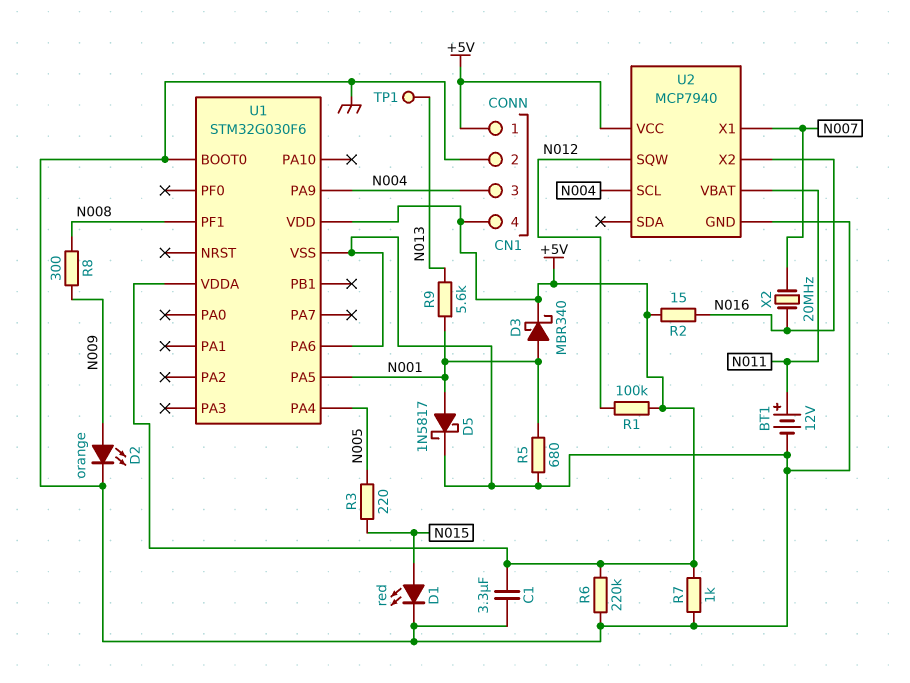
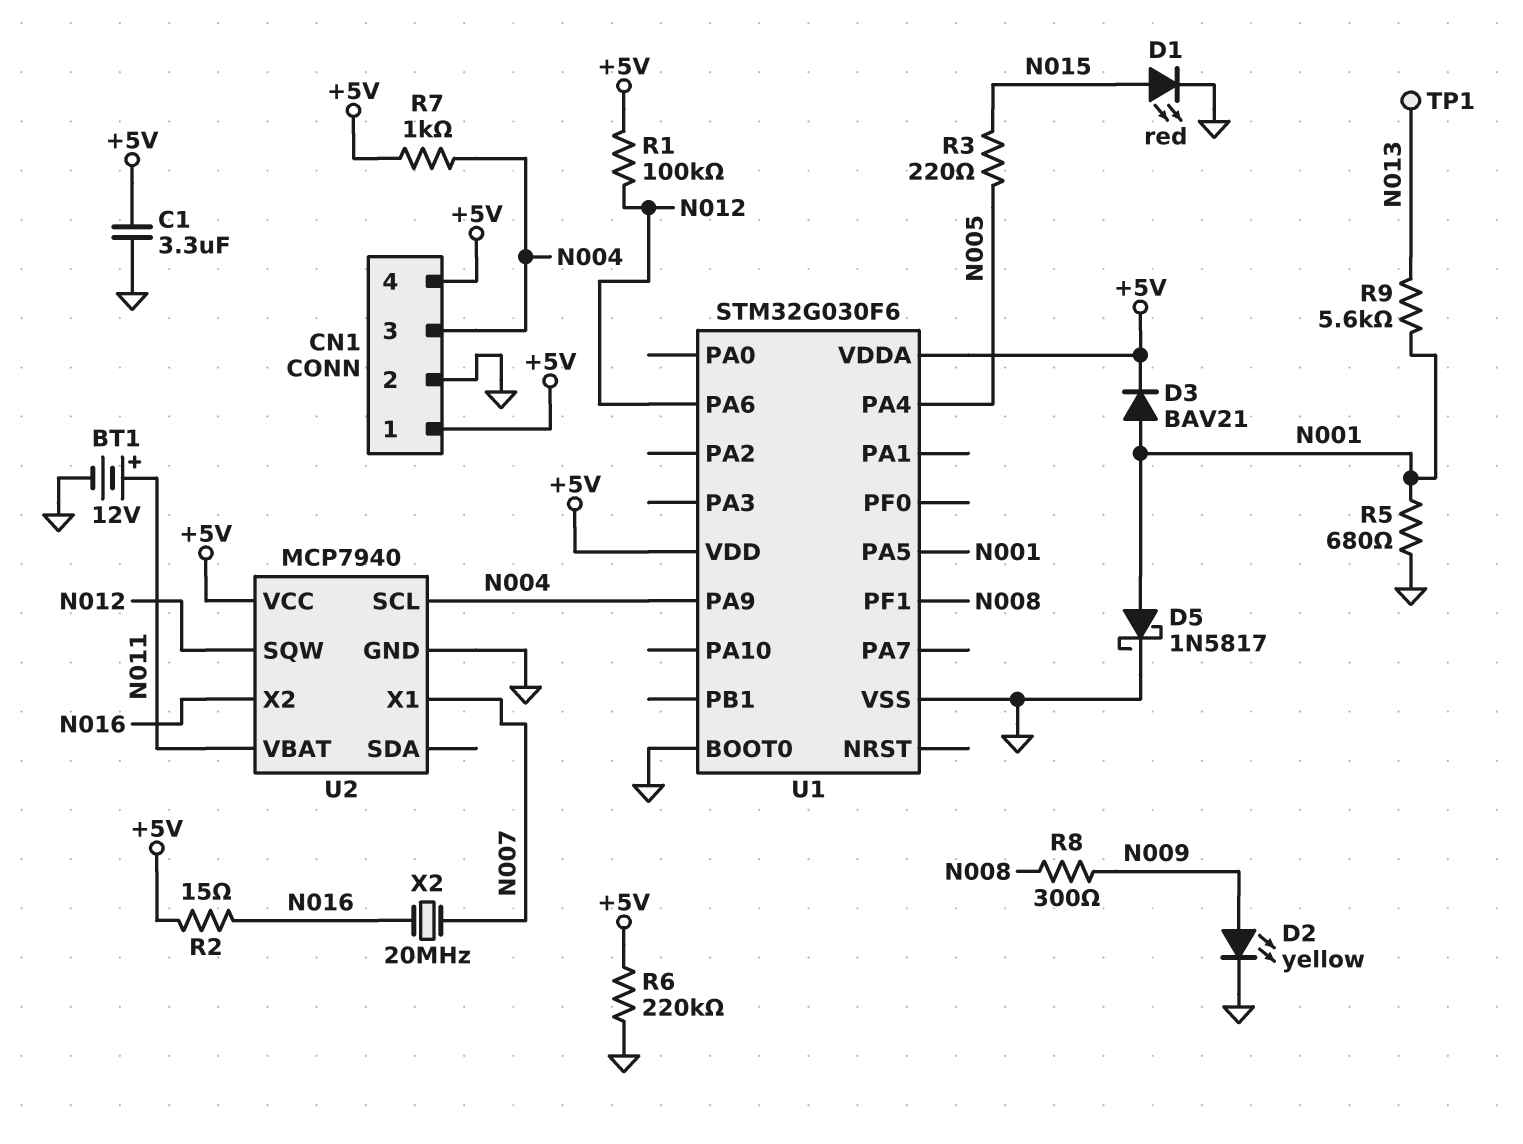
D2: LED orange (A N009, K GND) -> LED yellow (A N009, K GND)
D3: schottky MBR340 (A N001, K +5V) -> diode BAV21 (A N001, K +5V)
R7: 1k (+5V, GND) -> 1k (+5V, N004)
U1 pin PA6: GND -> N012

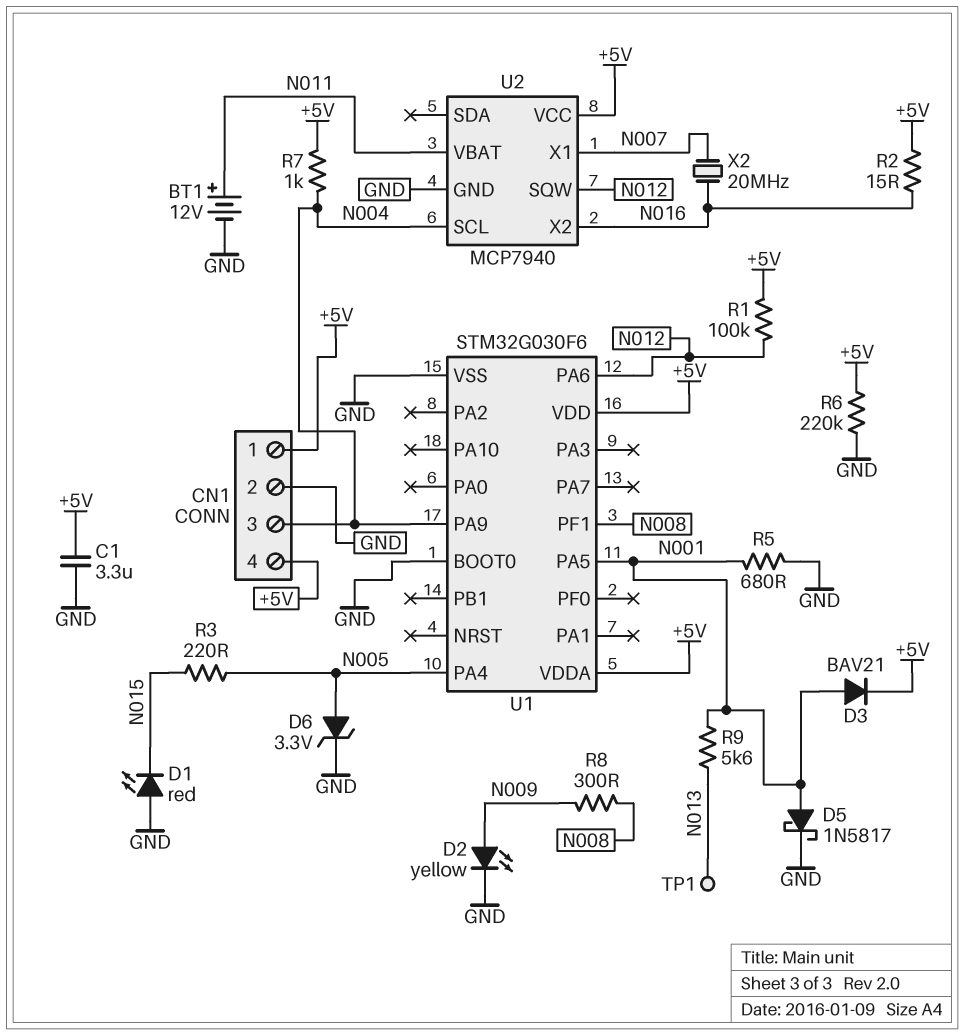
D1: LED red (A N015, K GND) -> LED red (A GND, K N015)
D6: none -> zener 3.3V (A N005, K GND)

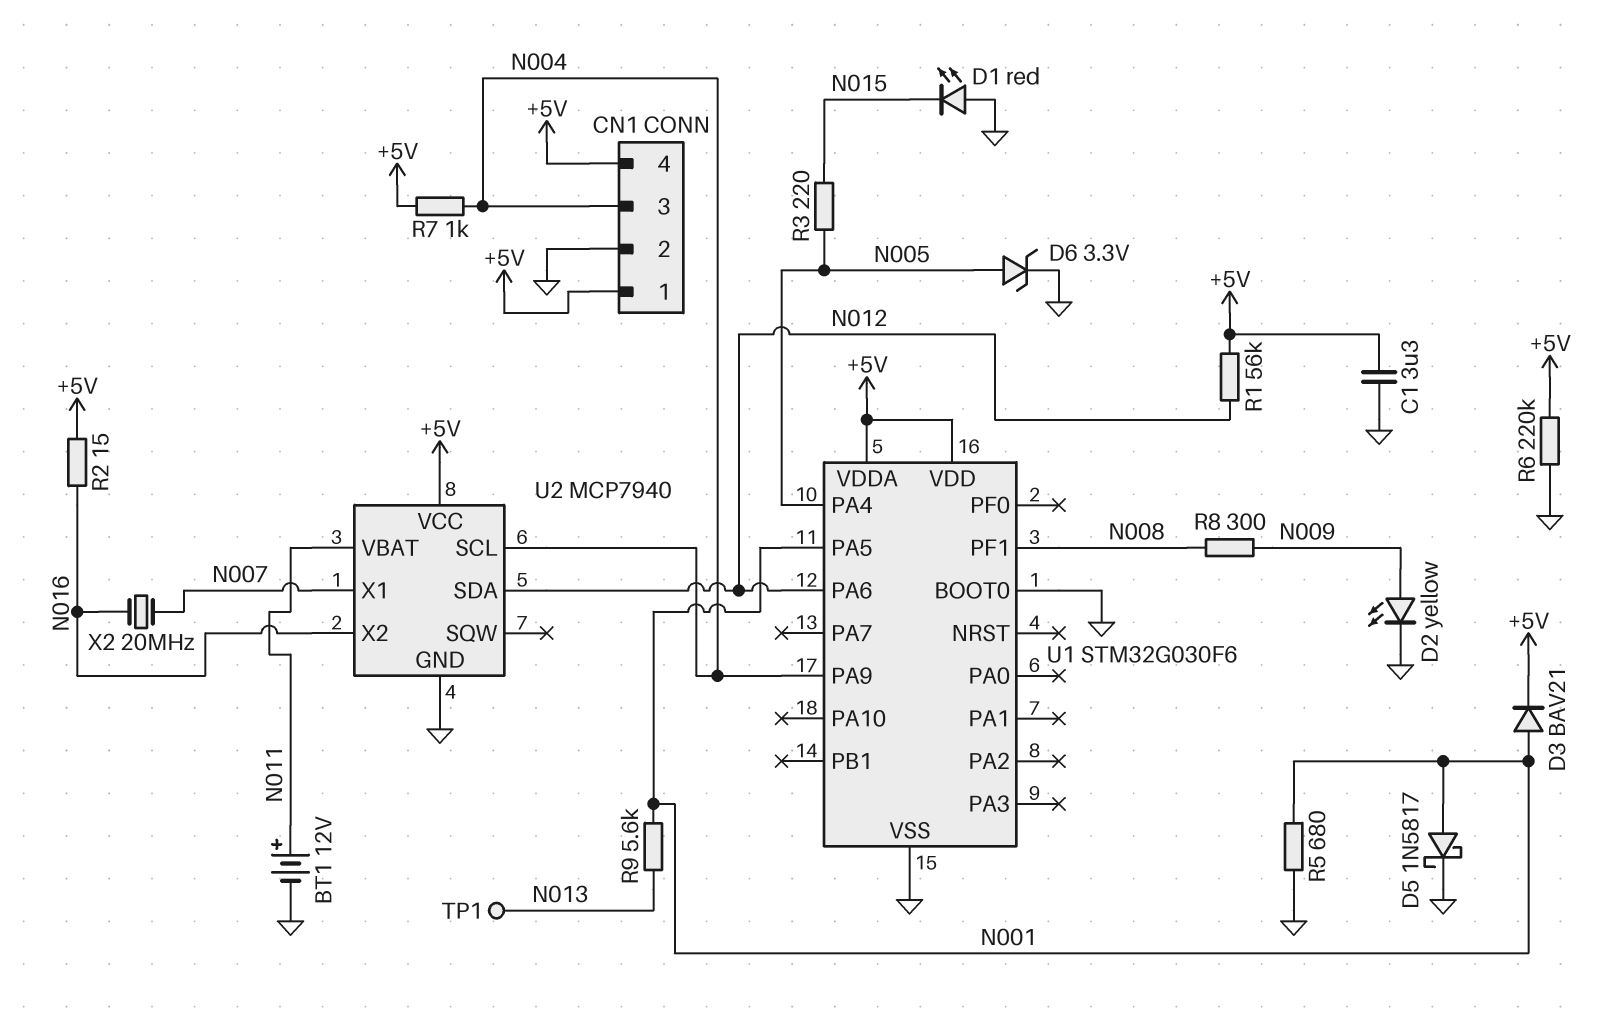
R1: 100k (+5V, N012) -> 56k (+5V, N012)
U2 pin SDA: none -> N012
U2 pin SQW: N012 -> none

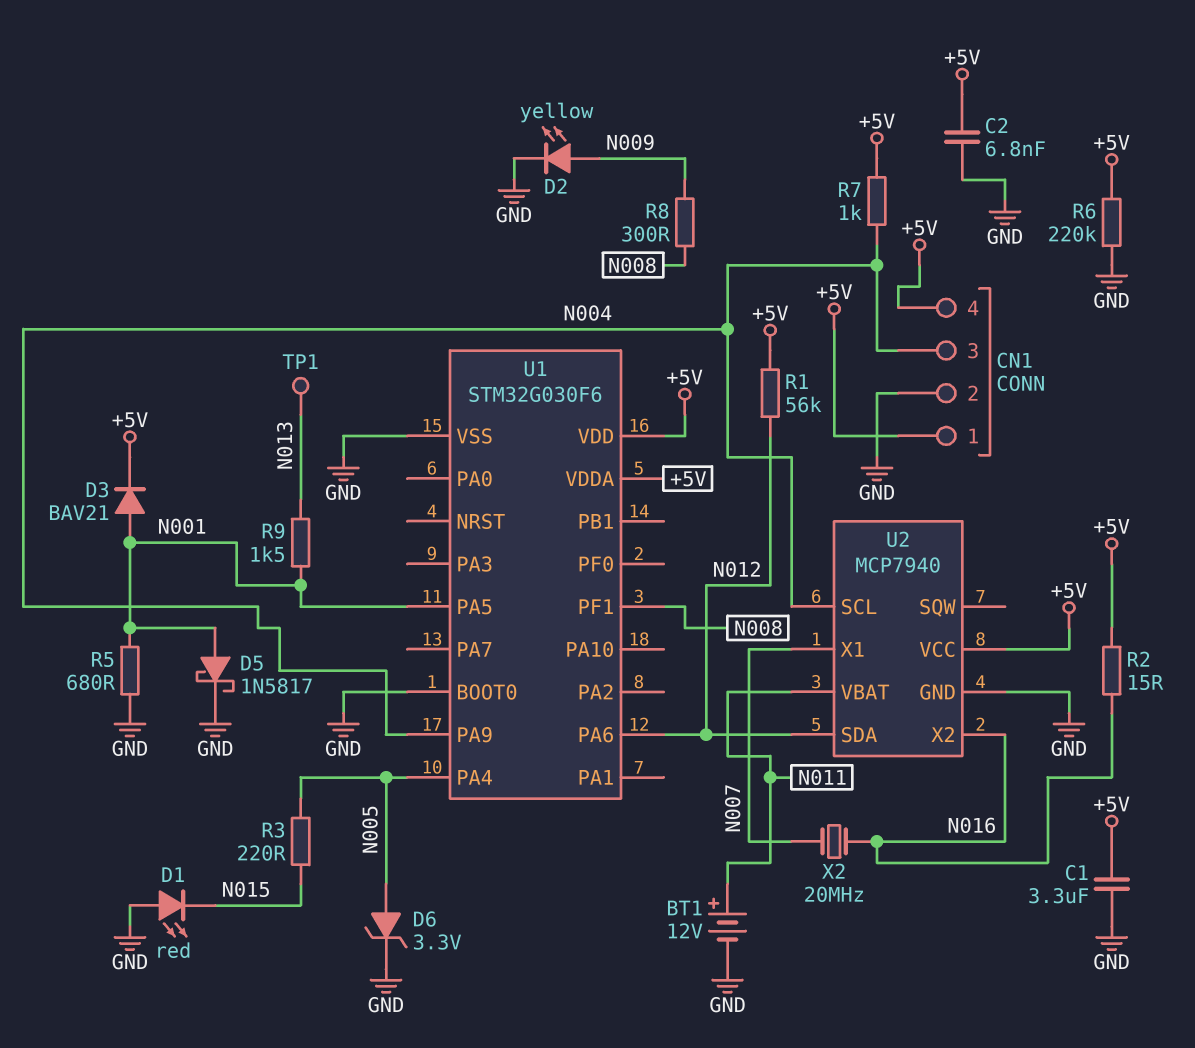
C2: none -> 6.8nF (+5V, GND)
R9: 5.6k (N001, N013) -> 1.5k (N001, N013)

